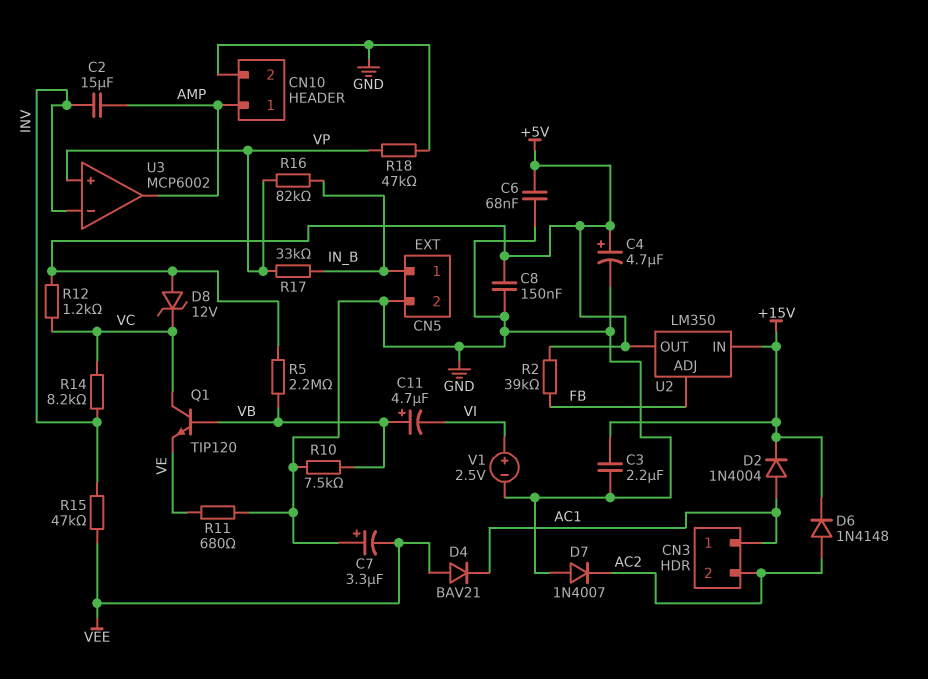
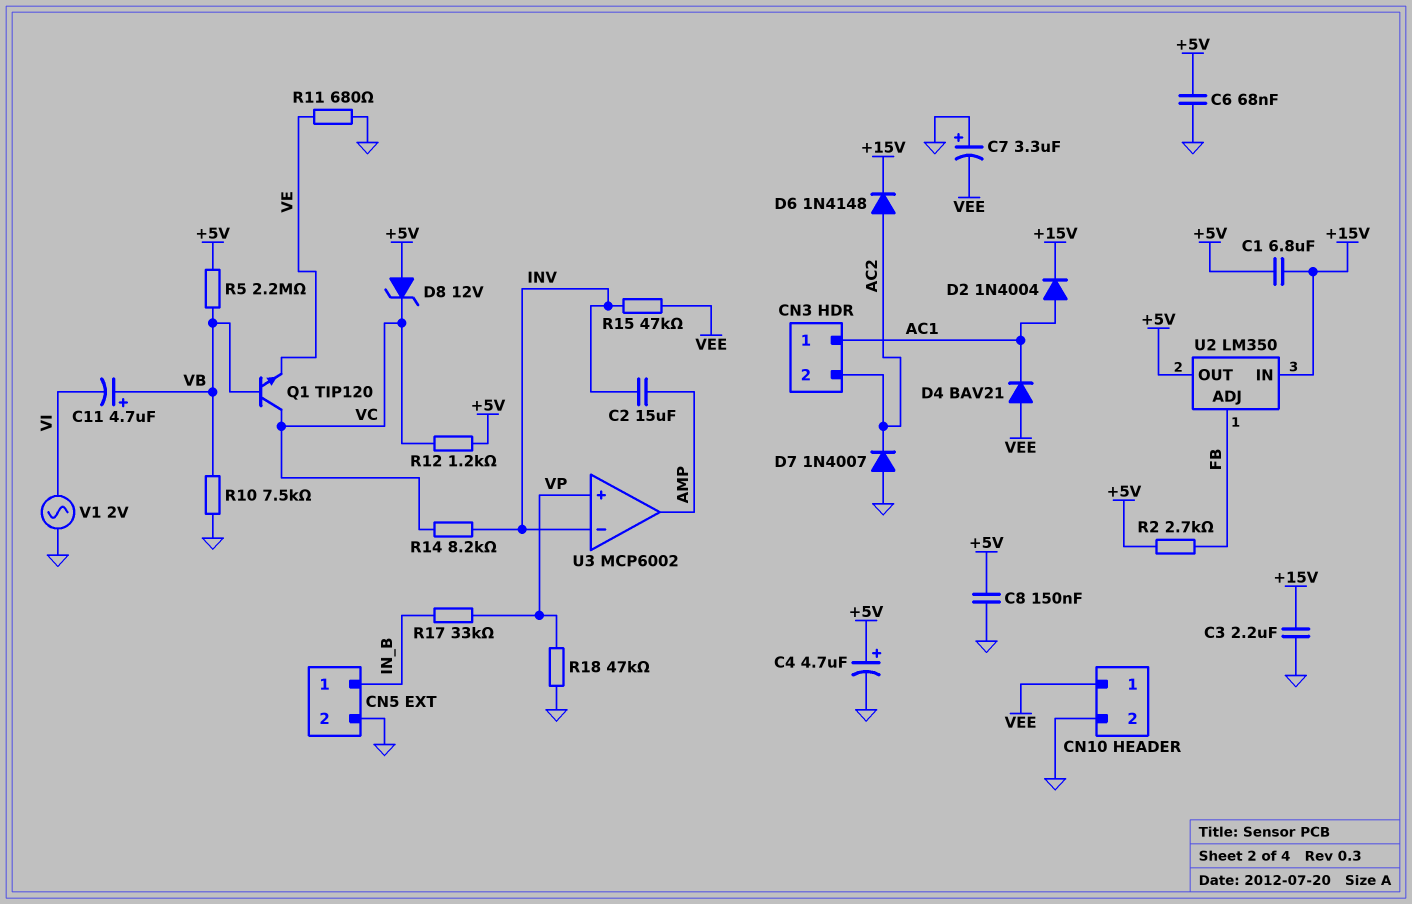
C1: none -> 6.8uF (+5V, +15V)
CN10 pin 1: AMP -> VEE
R2: 39k (+5V, FB) -> 2.7k (+5V, FB)
R16: 82k (IN_B, VP) -> none
V1: 2.5V (plus VI, minus GND) -> AC 2V (GND, VI)

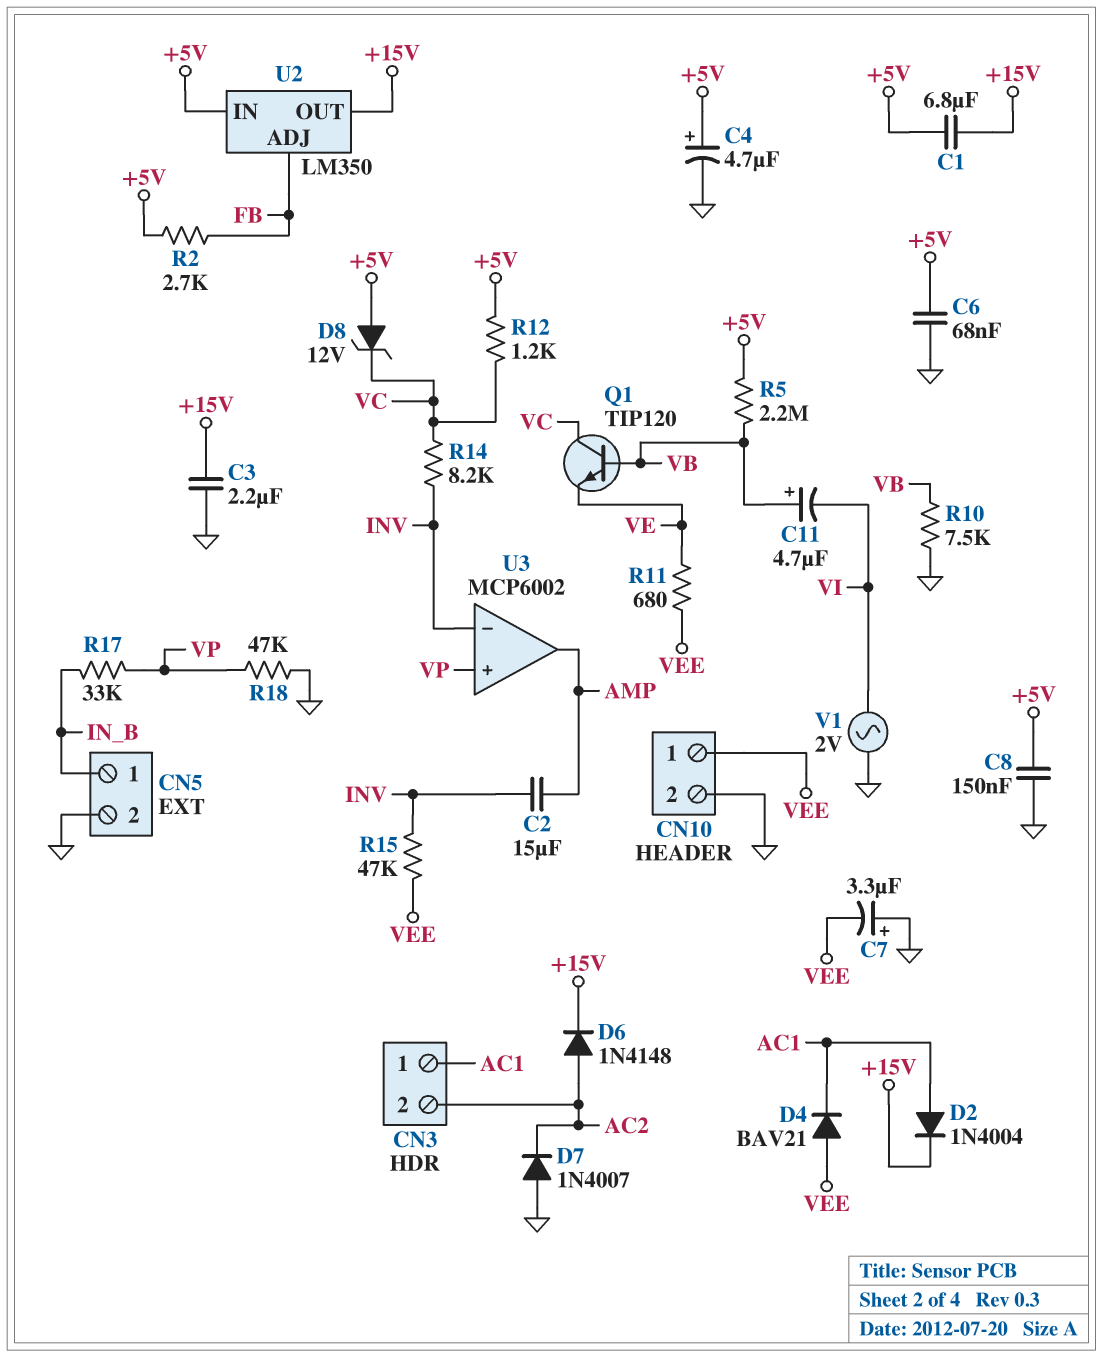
R11: 680 (GND, VE) -> 680 (VE, VEE)
U2 pin IN: +15V -> +5V
U2 pin OUT: +5V -> +15V

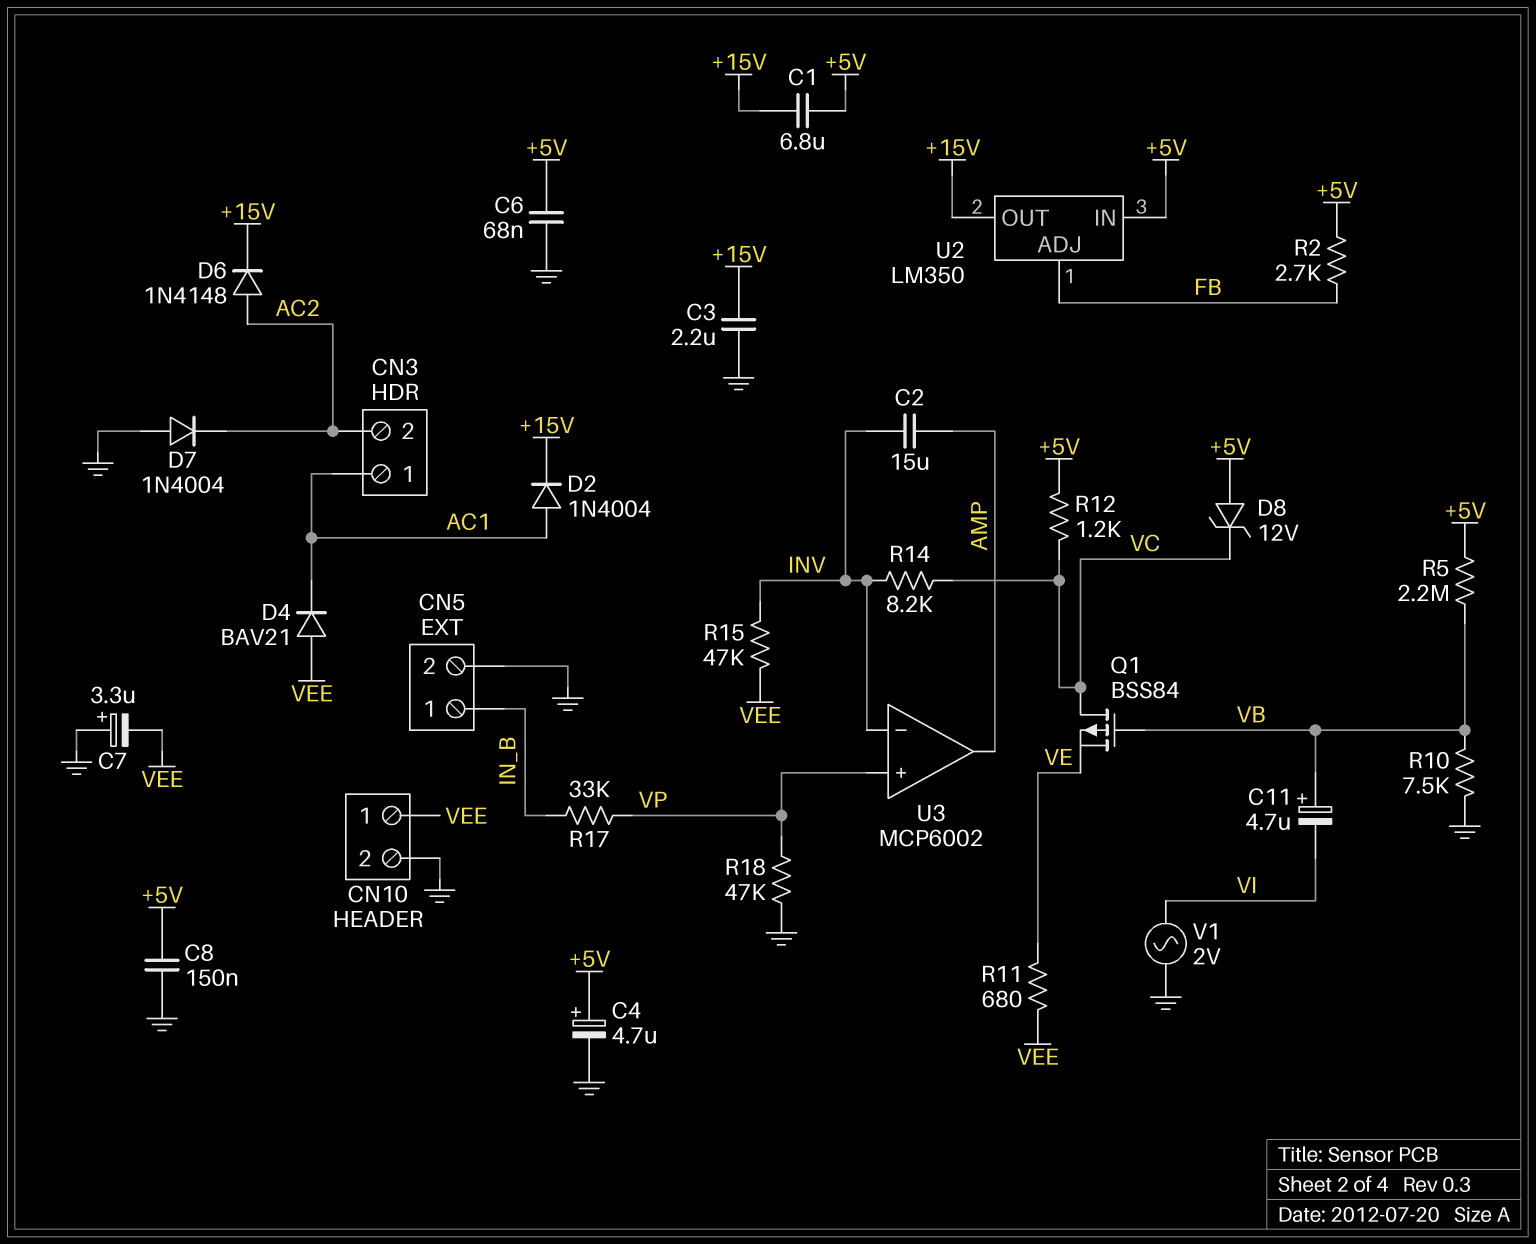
D7: diode 1N4007 (A GND, K AC2) -> diode 1N4004 (A GND, K AC2)
Q1: NPN TIP120 (B VB, C VC, E VE) -> PMOS BSS84 (G VB, D VC, S VE)

